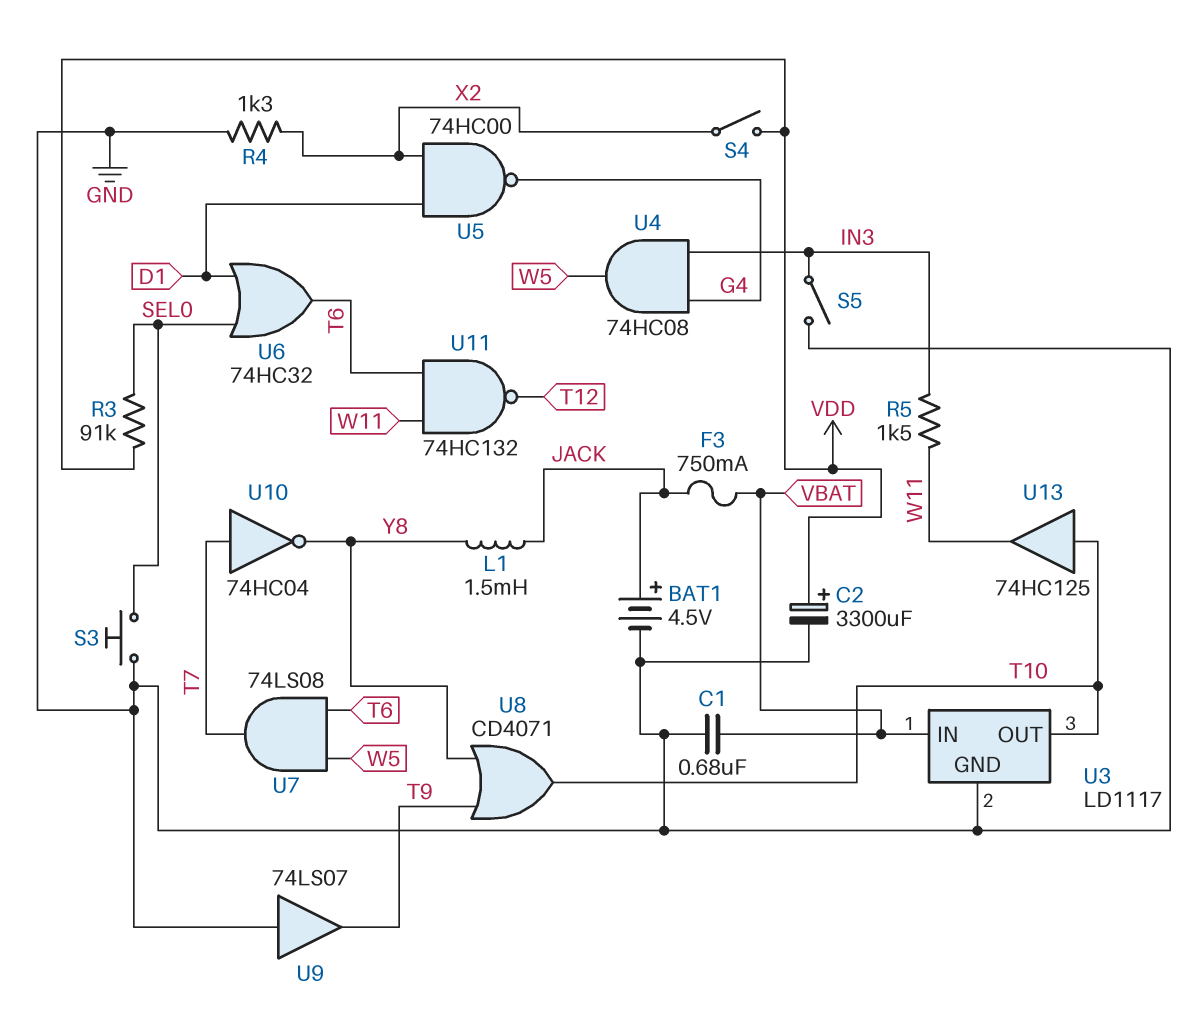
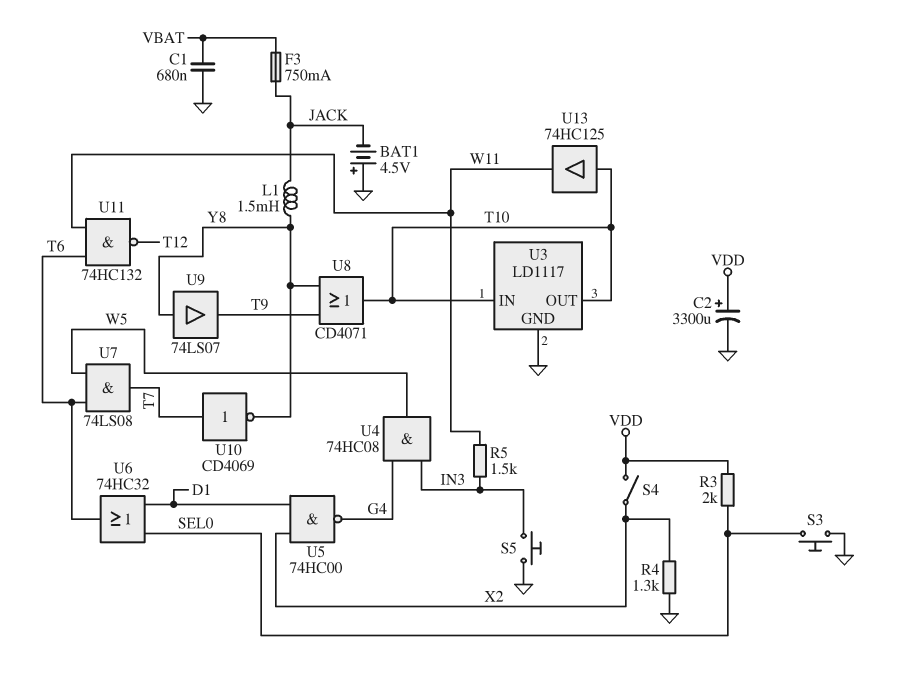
BAT1: 4.5V (plus JACK, minus GND) -> 4.5V (plus GND, minus JACK)
R3: 91k (SEL0, VDD) -> 2k (SEL0, VDD)
S5: switch (GND, IN3) -> button (GND, IN3)
U3 pin IN: VBAT -> T10
U9: buffer 74LS07 (in GND, out T9) -> buffer 74LS07 (in Y8, out T9)
U10: NOT 74HC04 (in T7, out Y8) -> NOT CD4069 (in T7, out Y8)

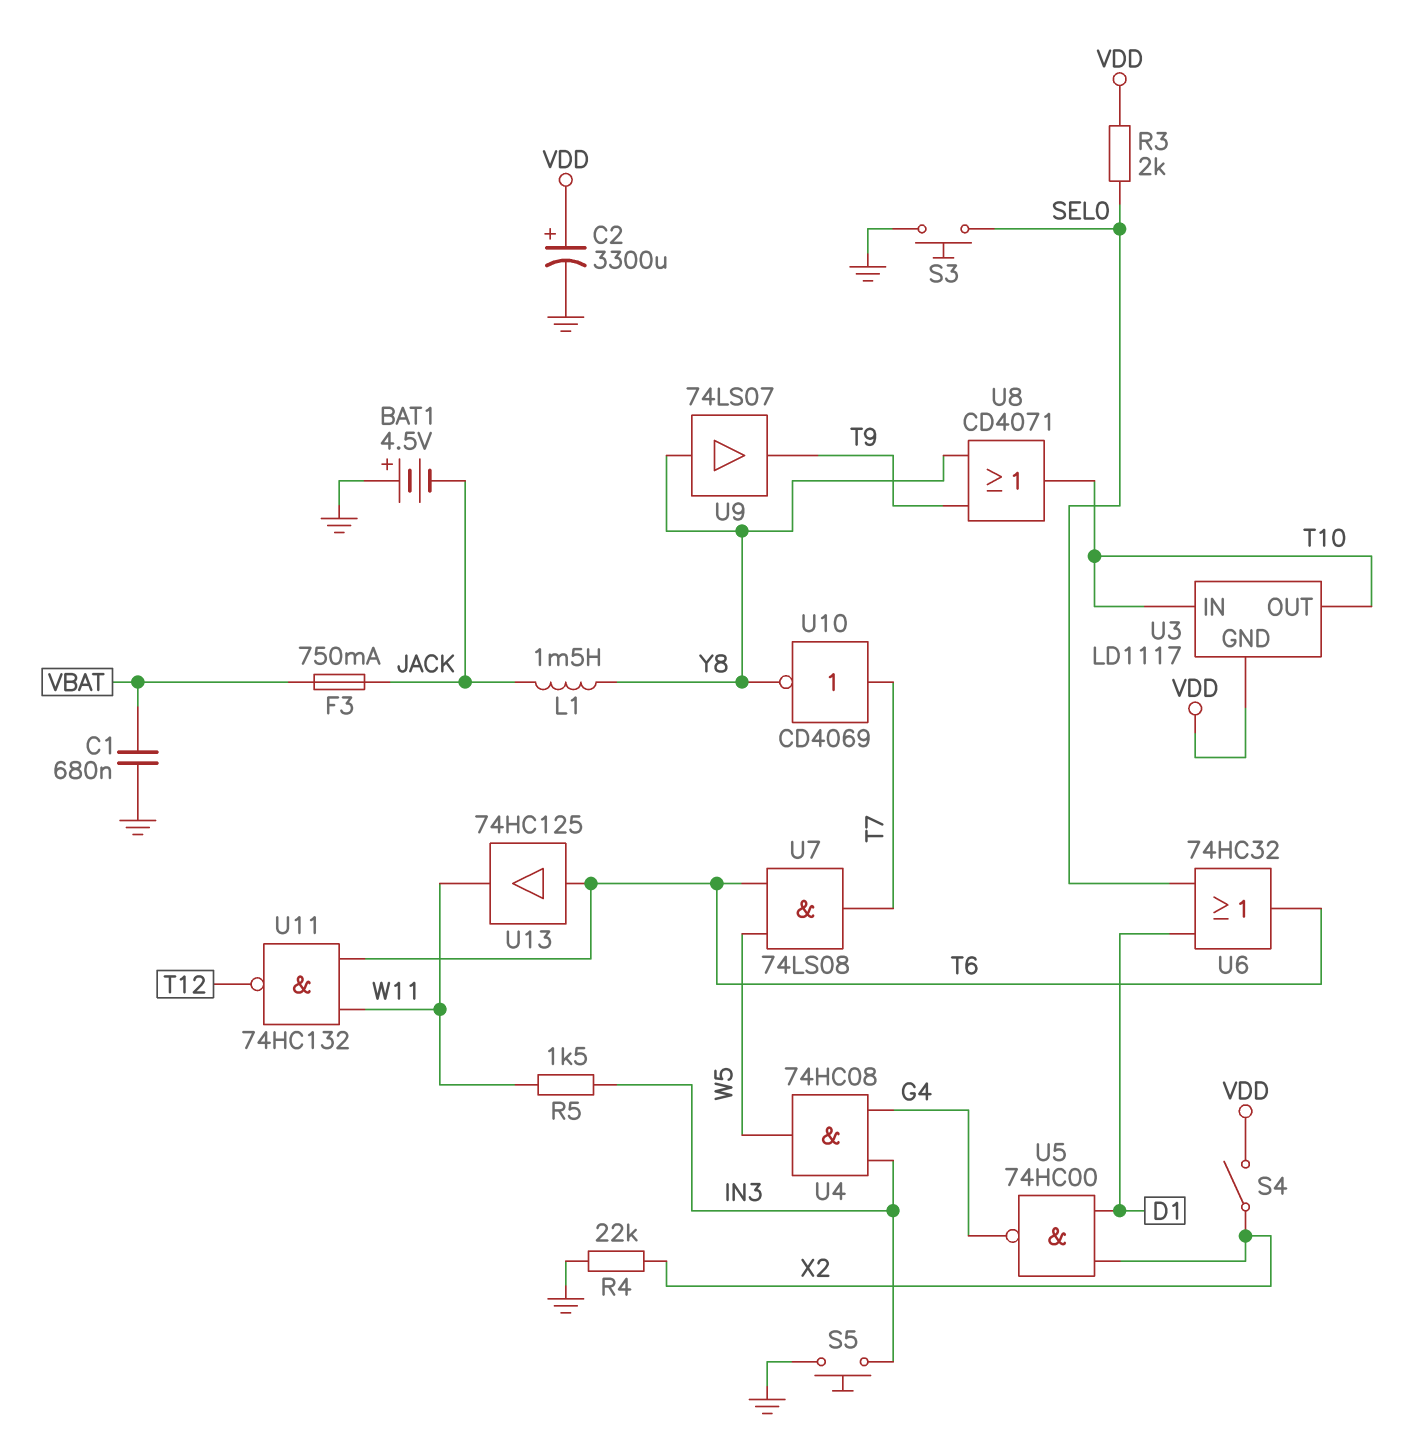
R4: 1.3k (GND, X2) -> 22k (GND, X2)
U3 pin GND: GND -> VDD
U13: buffer 74HC125 (in T10, out W11) -> buffer 74HC125 (in T6, out W11)

